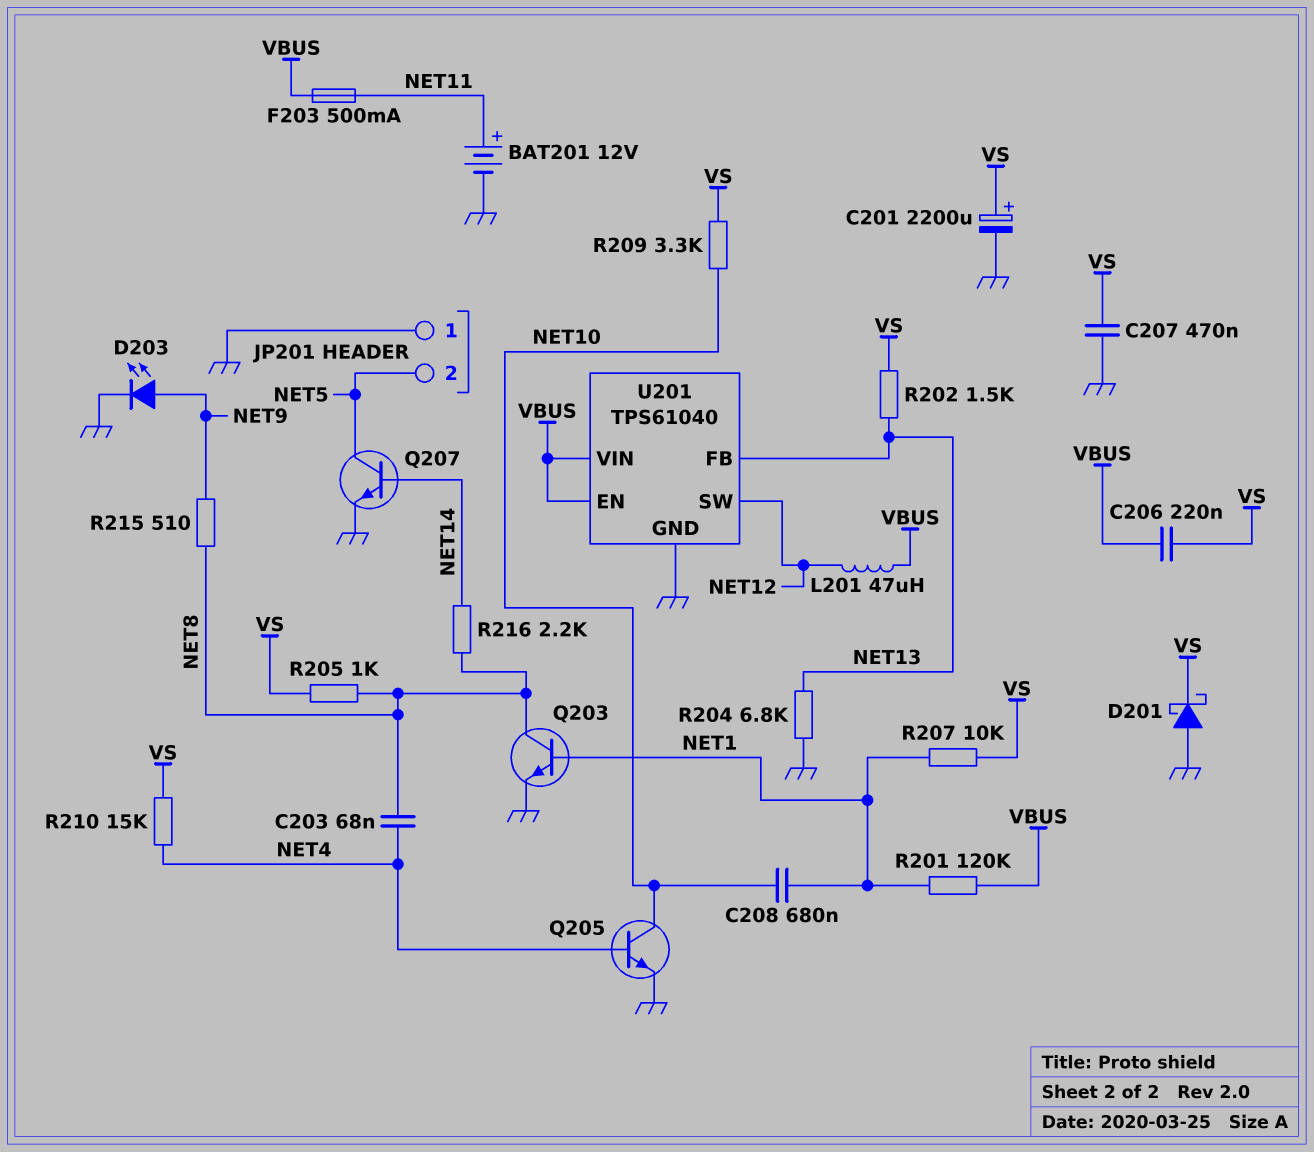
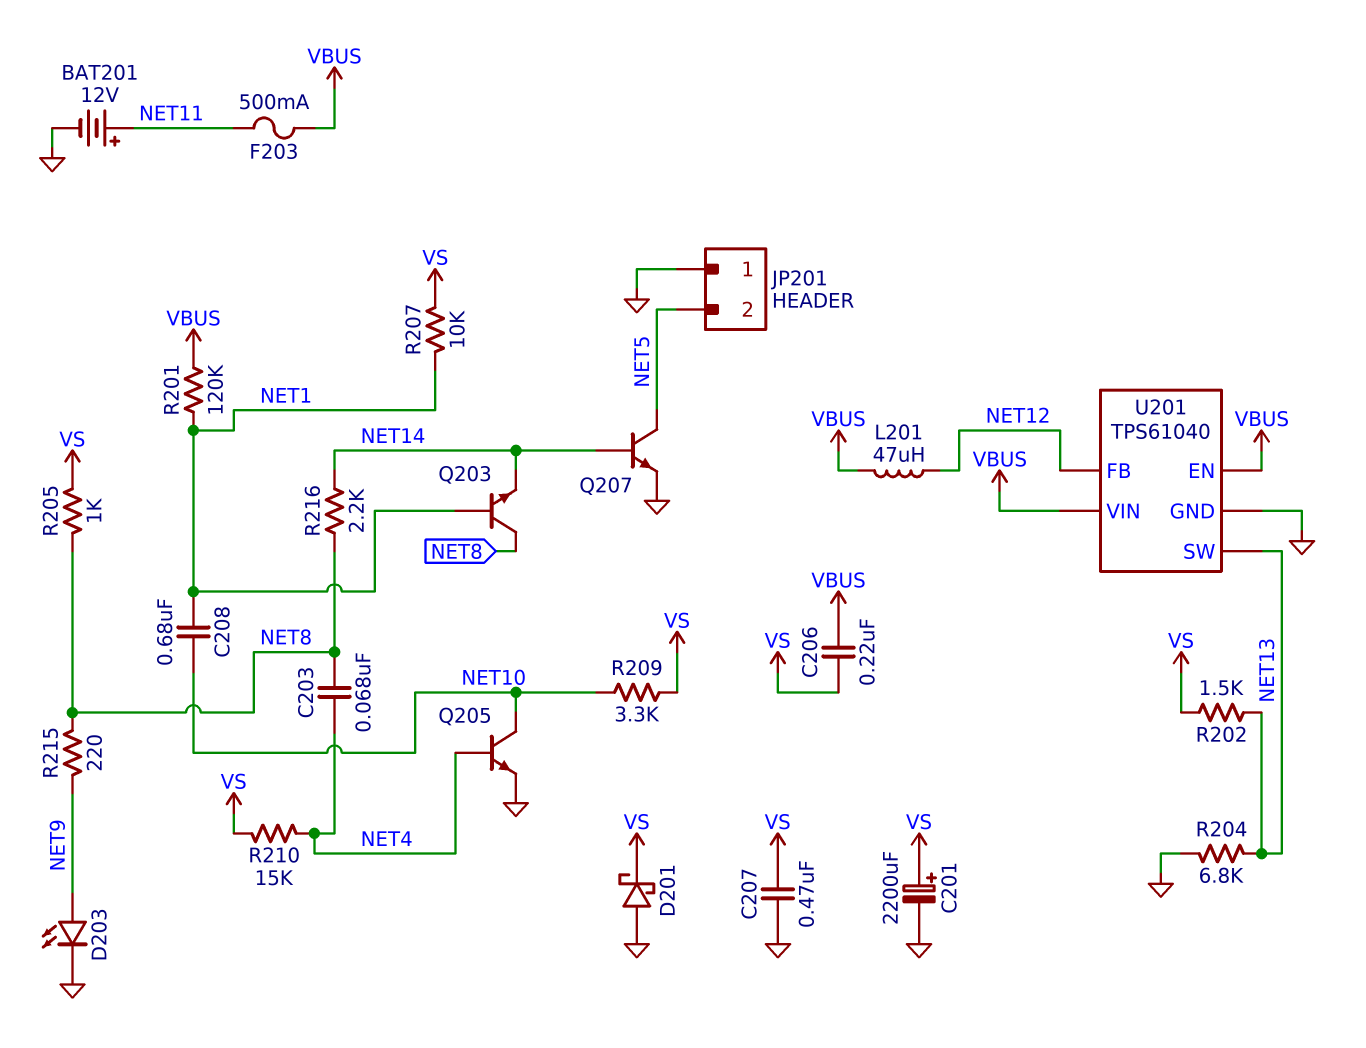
Q203: NPN (B NET1, C NET8, E GND) -> NPN (B NET1, C NET8, E NET14)
R215: 510 (NET8, NET9) -> 220 (NET8, NET9)
U201 pin FB: NET13 -> NET12
U201 pin SW: NET12 -> NET13

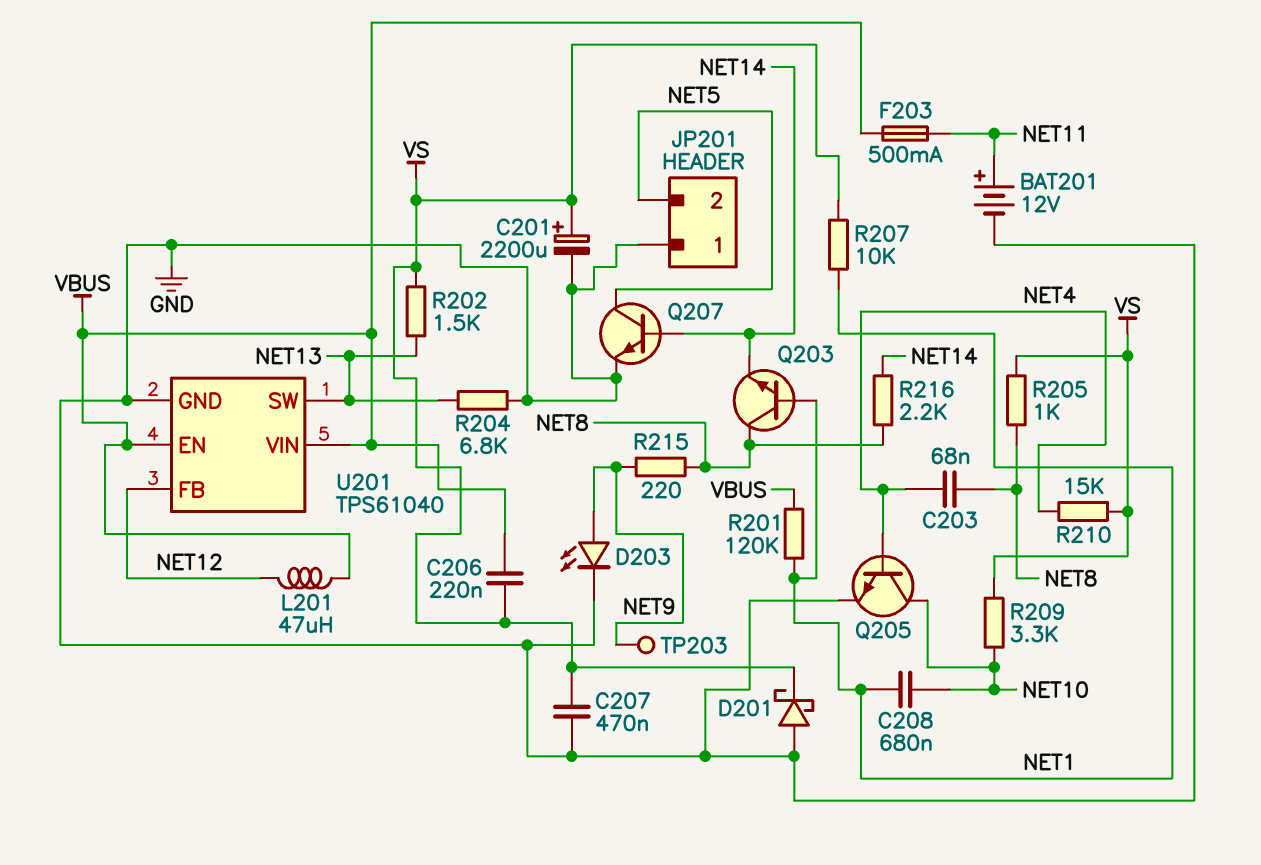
TP203: none -> test point (NET9)

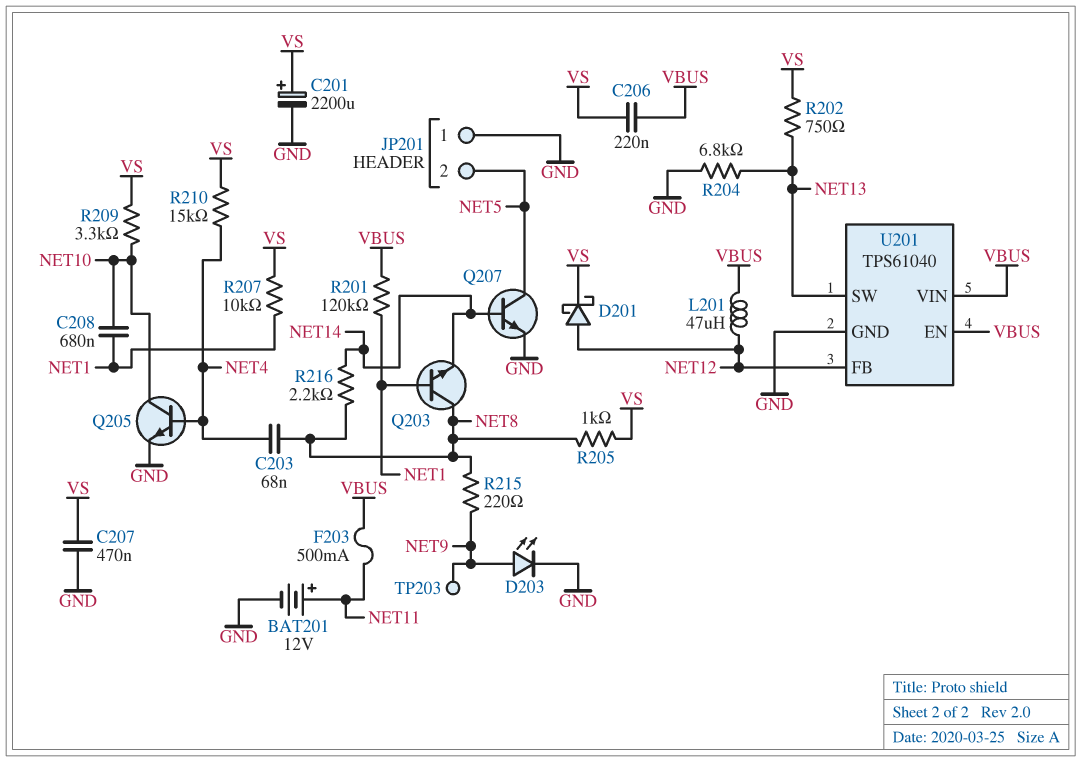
D201: schottky (A GND, K VS) -> schottky (A NET12, K VS)
R202: 1.5k (NET13, VS) -> 750 (NET13, VS)

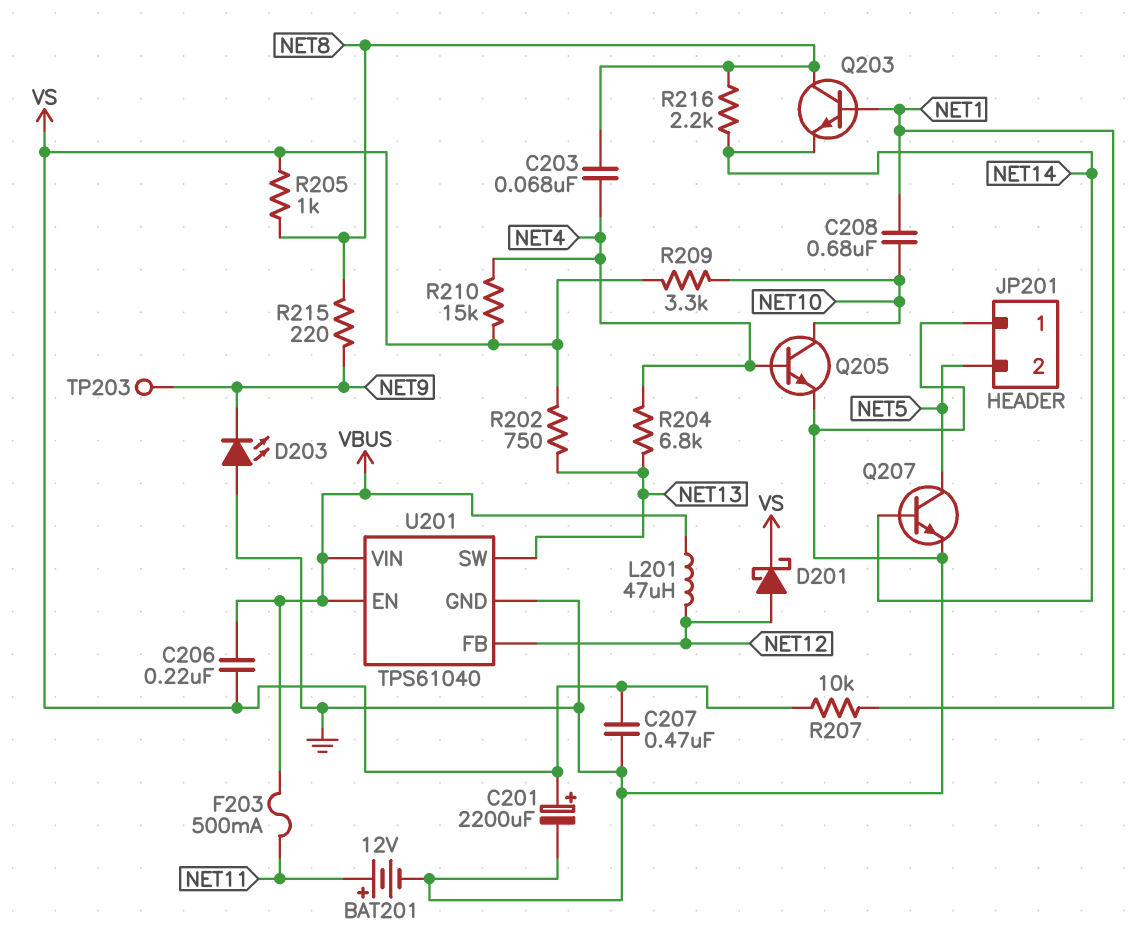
D203: LED (A NET9, K GND) -> LED (A GND, K NET9)
R201: 120k (NET1, VBUS) -> none
R204: 6.8k (GND, NET13) -> 6.8k (NET4, NET13)

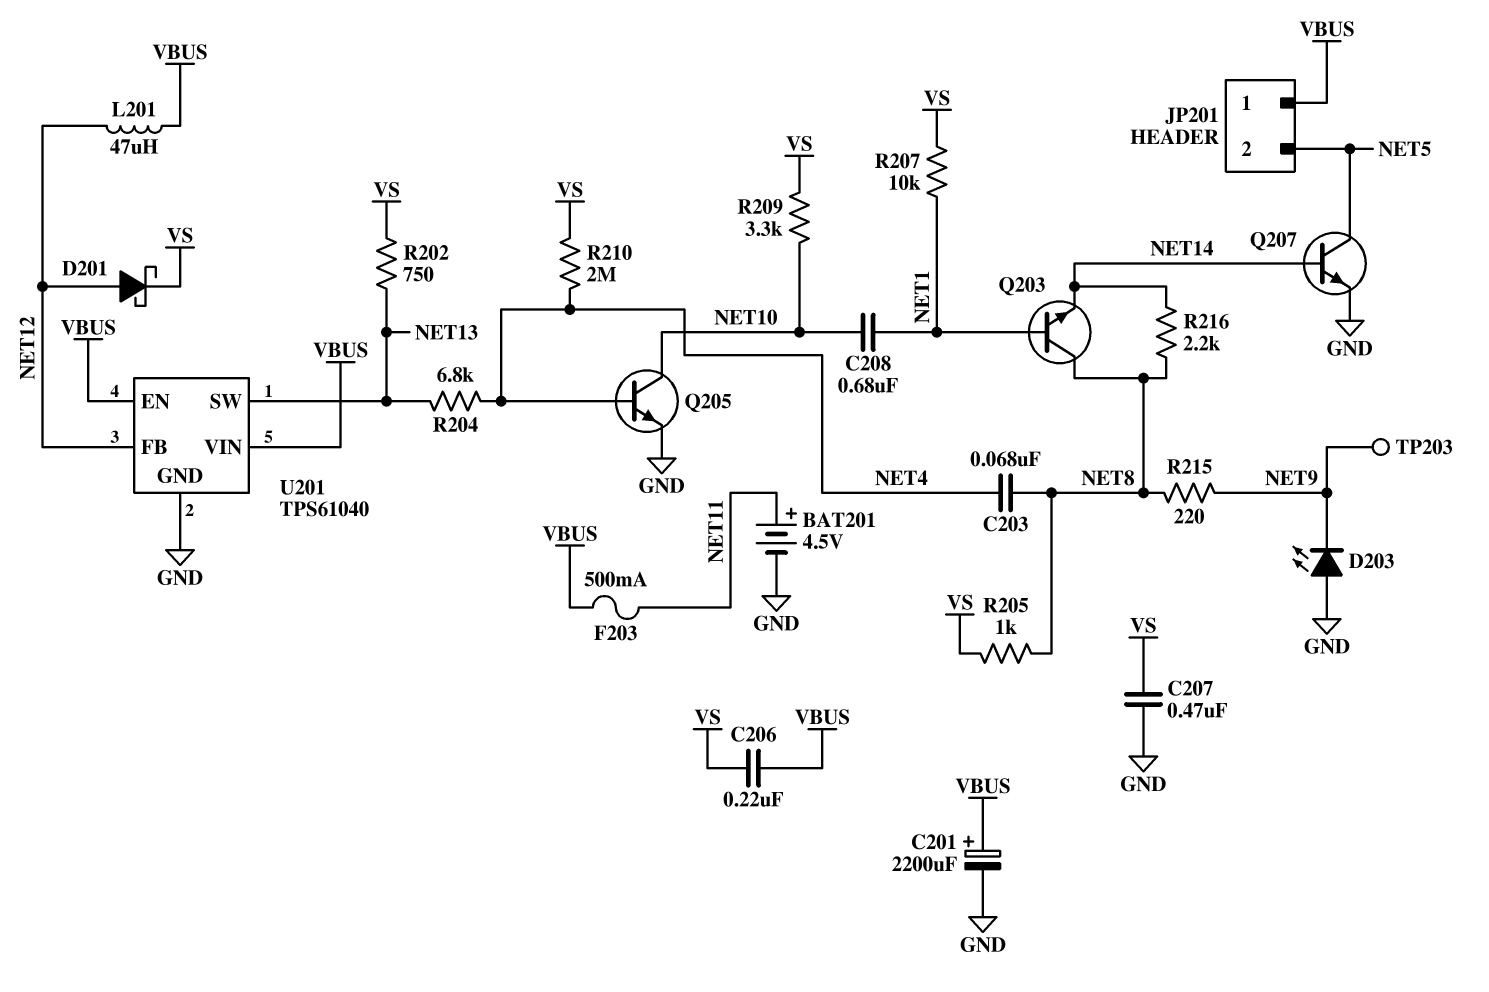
BAT201: 12V (plus NET11, minus GND) -> 4.5V (plus NET11, minus GND)
C201: 2200uF (plus VS, minus GND) -> 2200uF (plus VBUS, minus GND)
JP201 pin 1: GND -> VBUS
R210: 15k (NET4, VS) -> 2M (NET4, VS)

